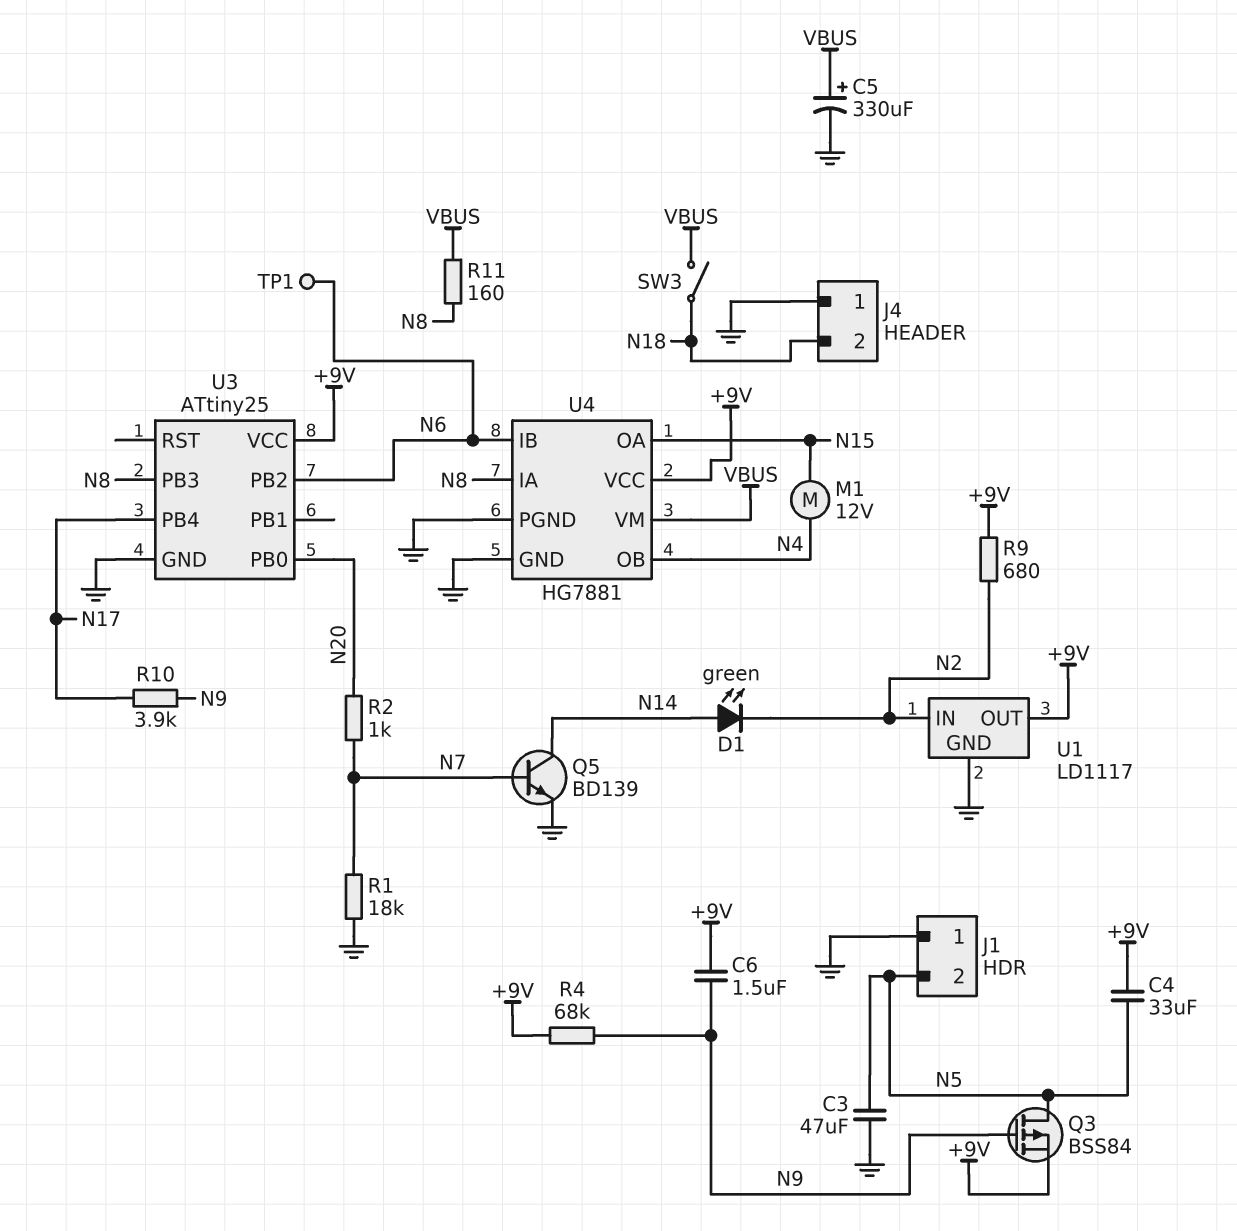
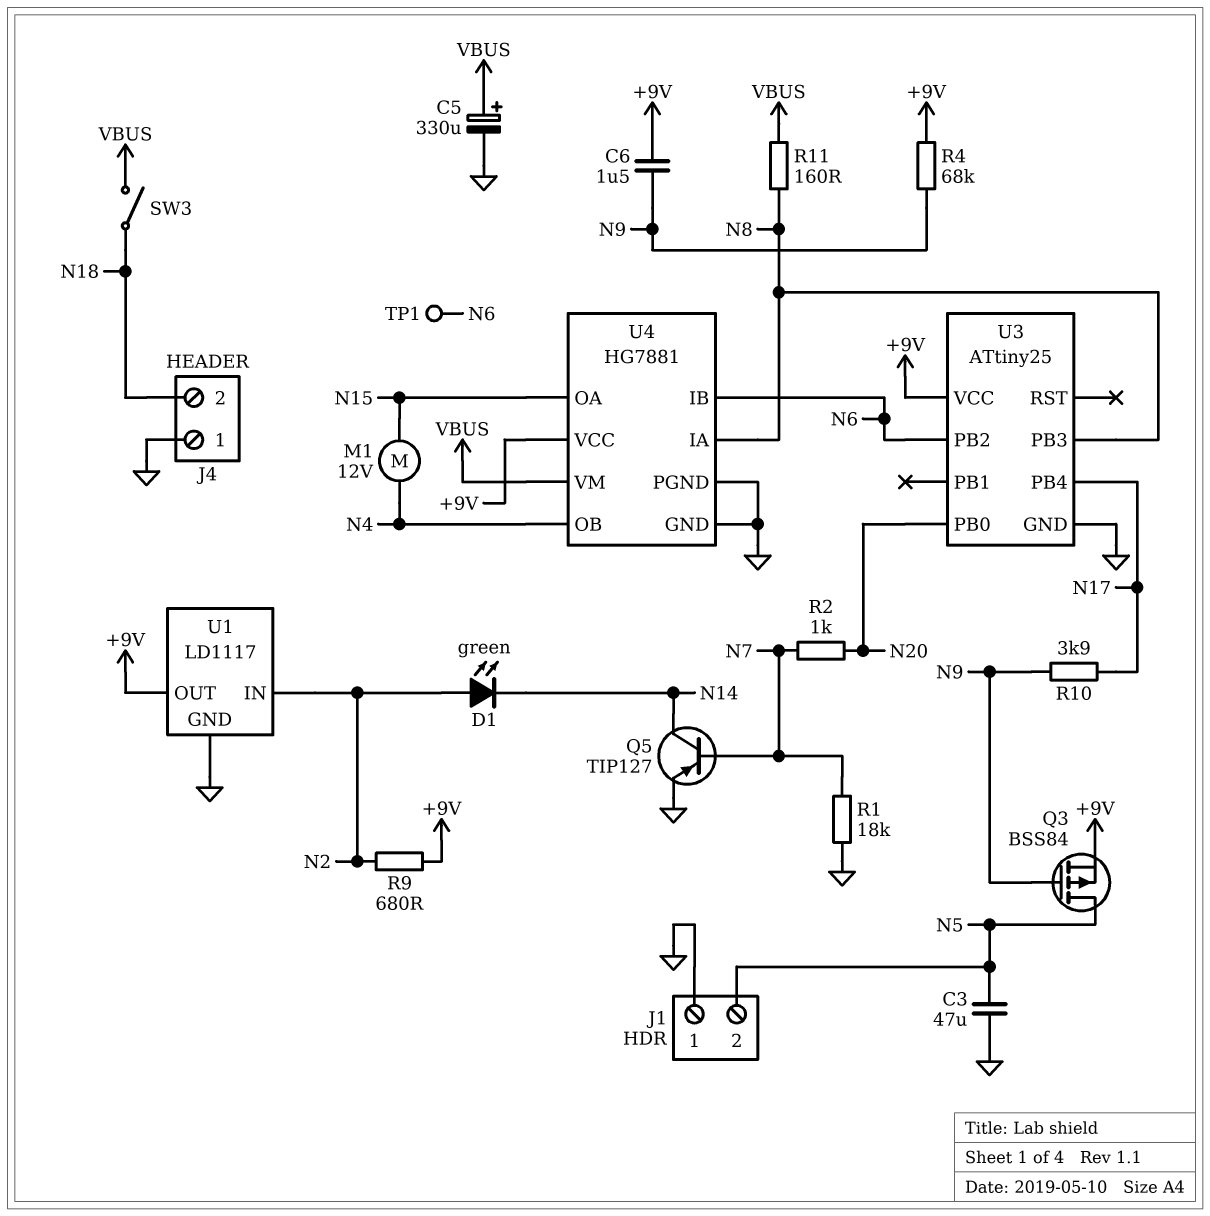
C4: 33uF (+9V, N5) -> none
D1: LED green (A N14, K N2) -> LED green (A N2, K N14)
Q5: NPN BD139 (B N7, C N14, E GND) -> PNP TIP127 (B N7, C N14, E GND)

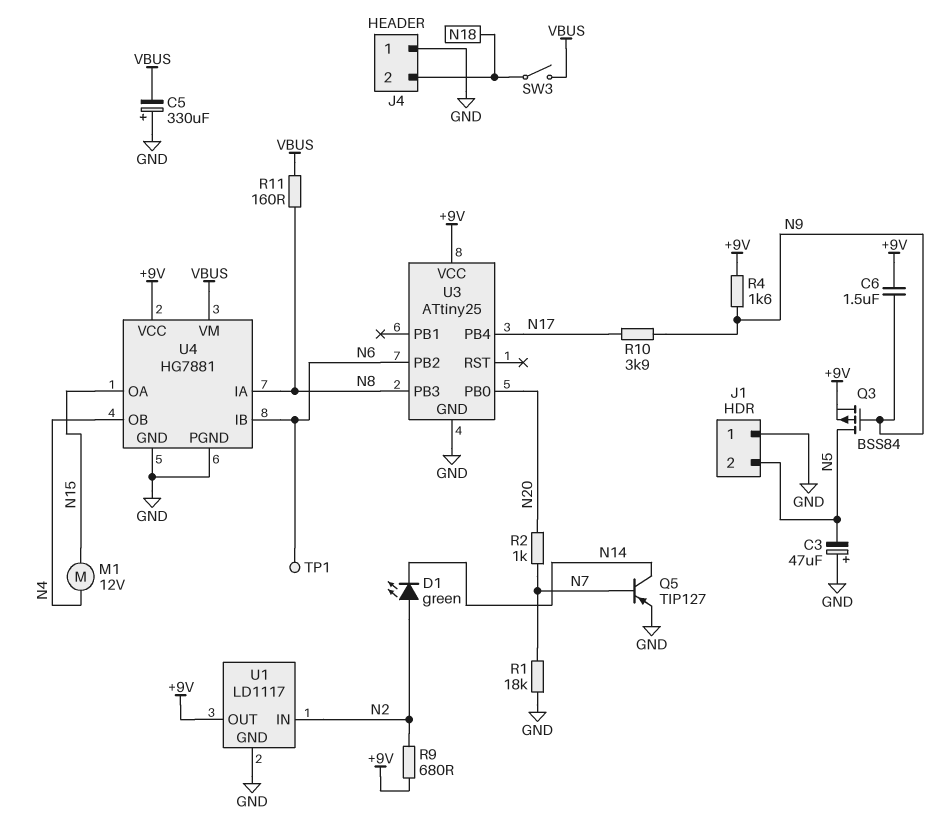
C3: 47uF (GND, N5) -> 47uF (plus GND, minus N5)
C5: 330uF (plus VBUS, minus GND) -> 330uF (plus GND, minus VBUS)
R4: 68k (+9V, N9) -> 1.6k (+9V, N9)

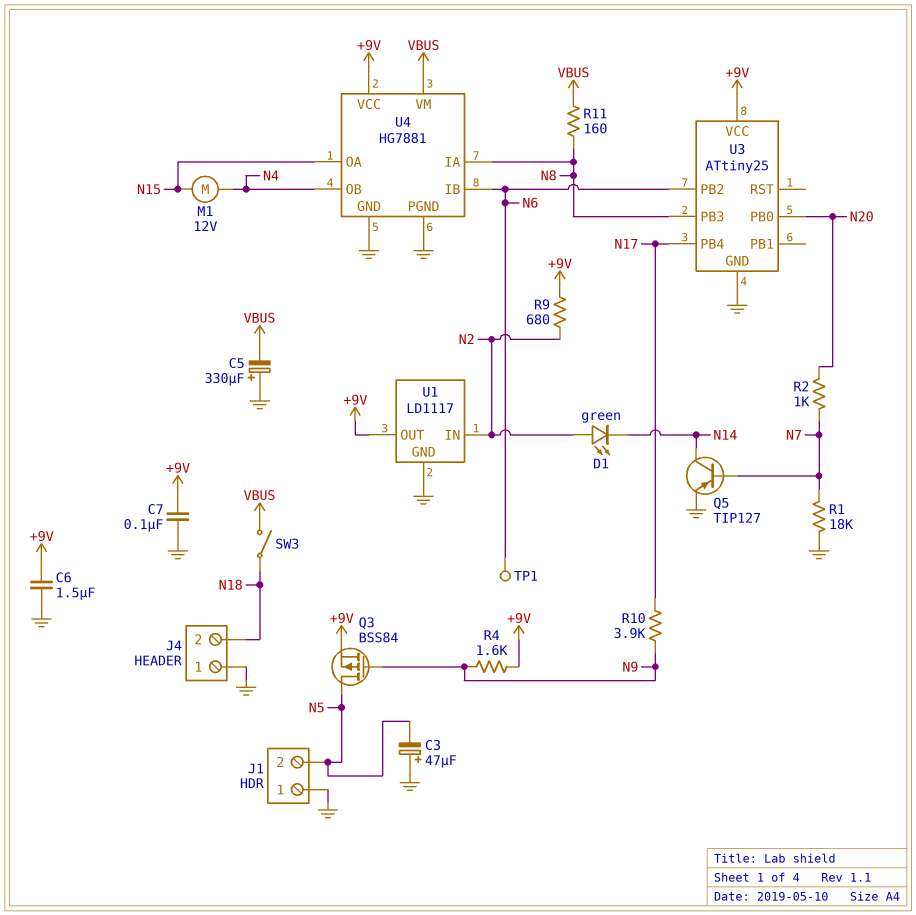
C6: 1.5uF (+9V, N9) -> 1.5uF (+9V, GND)
C7: none -> 100nF (+9V, GND)

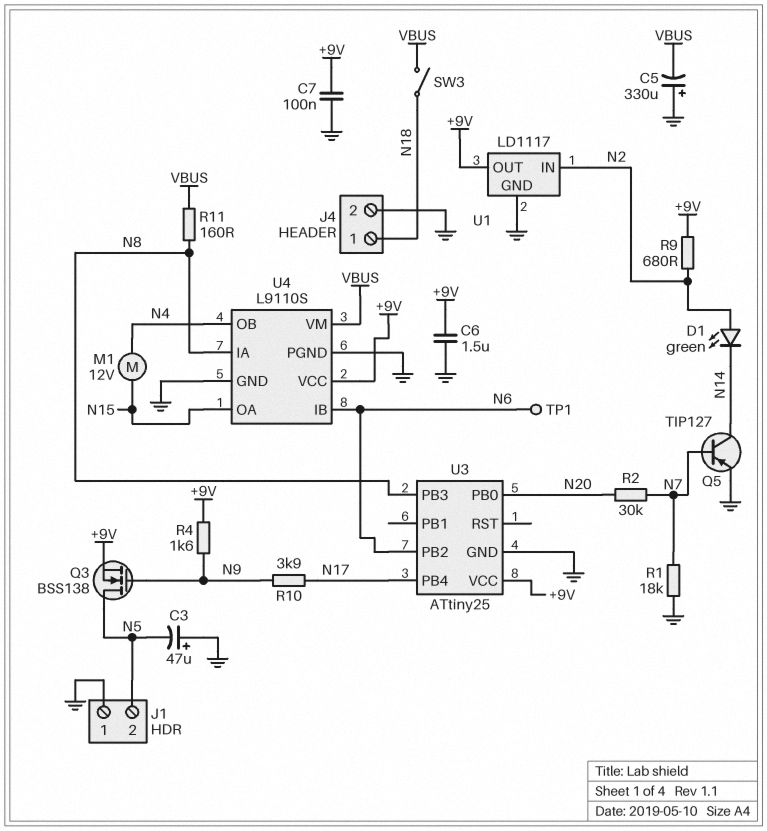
J4 pin 1: GND -> N18
J4 pin 2: N18 -> GND
Q3: PMOS BSS84 (G N9, D N5, S +9V) -> NMOS BSS138 (G N9, D N5, S +9V)
R2: 1k (N7, N20) -> 30k (N7, N20)
U4: HG7881 -> L9110S

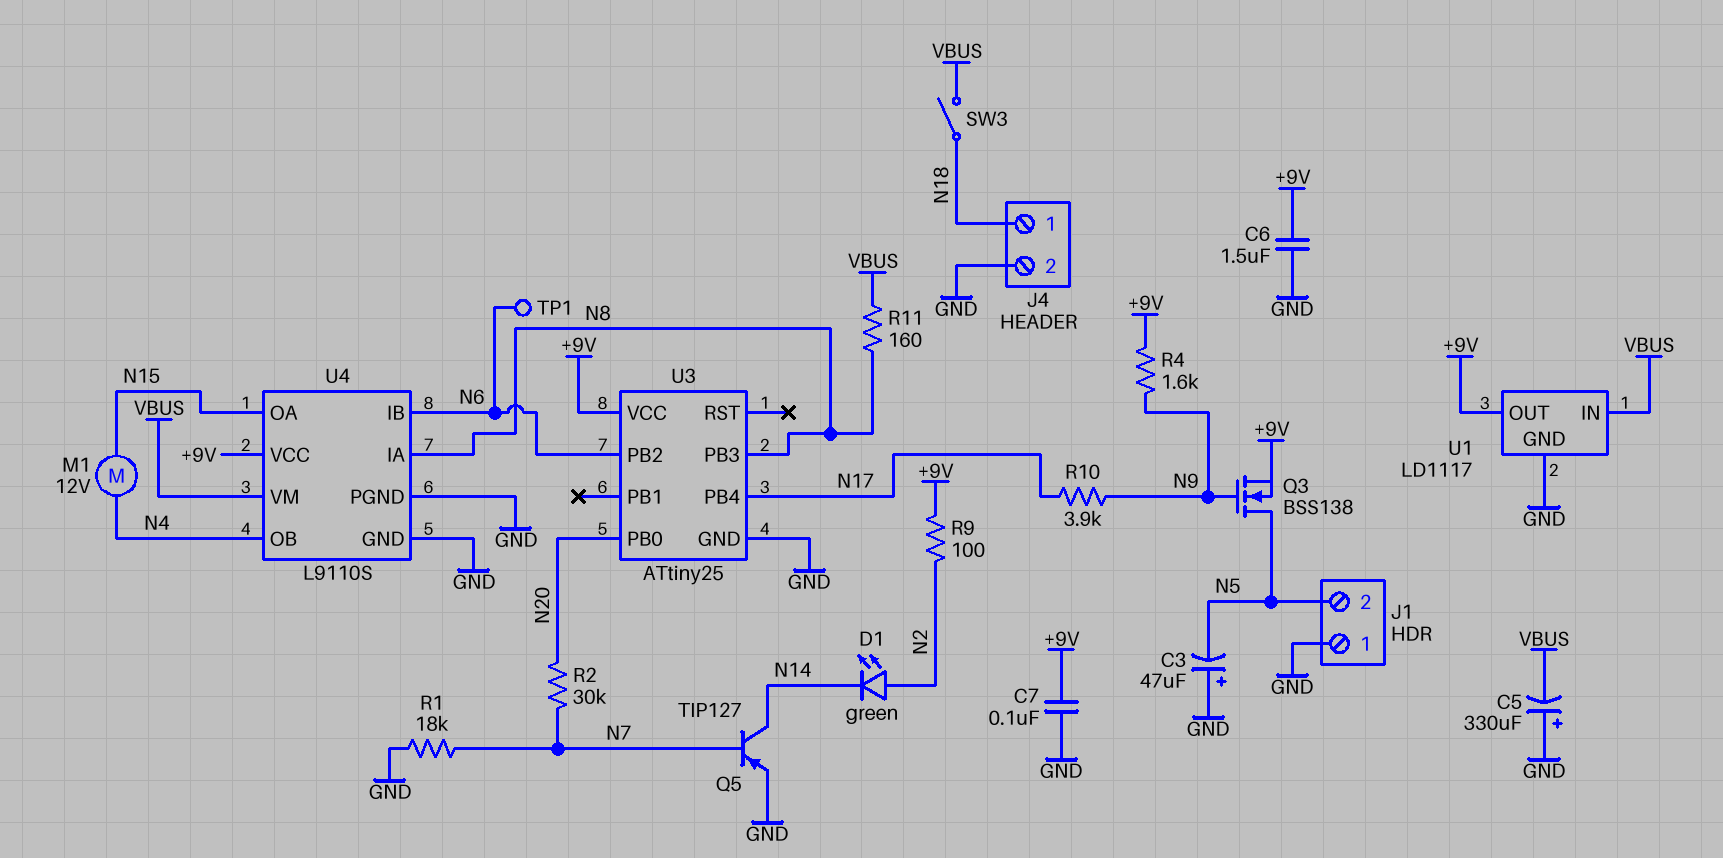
R9: 680 (+9V, N2) -> 100 (+9V, N2)
U1 pin IN: N2 -> VBUS

